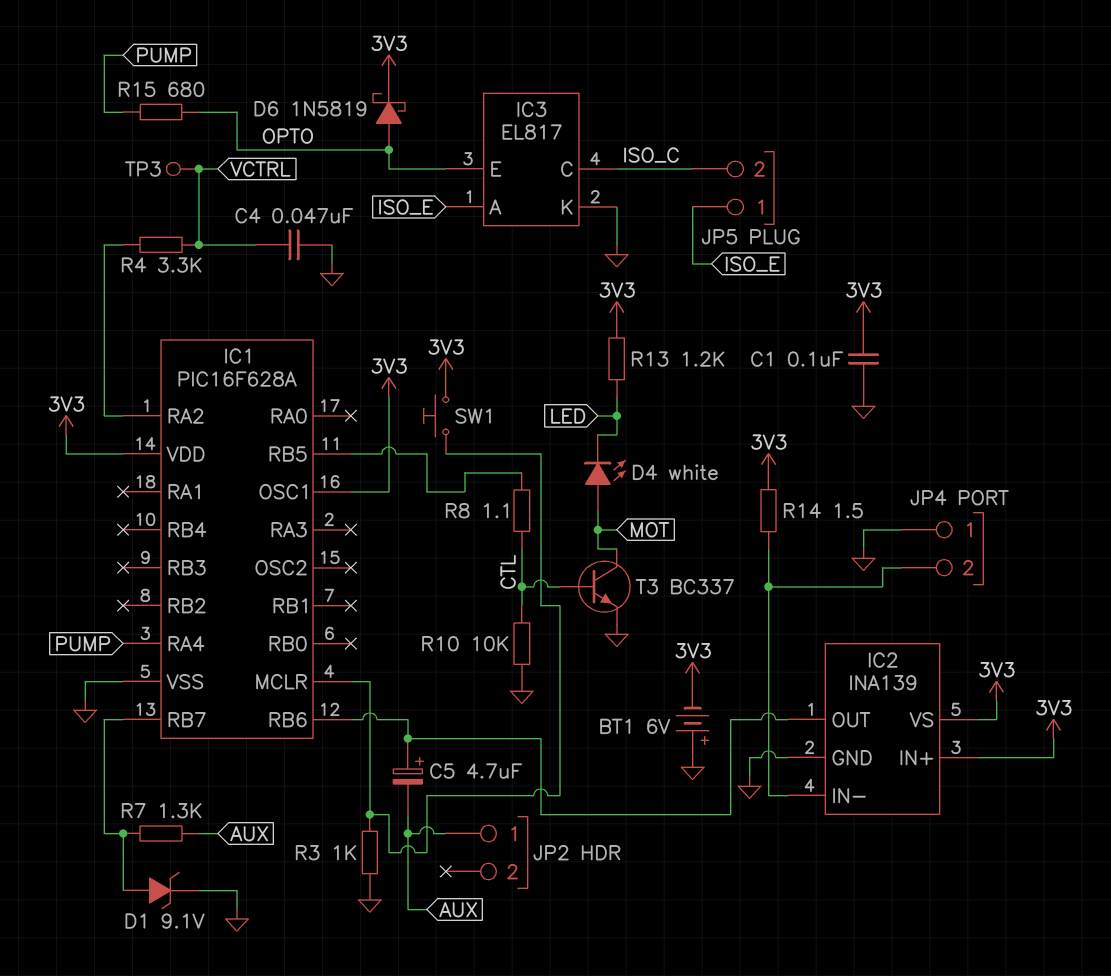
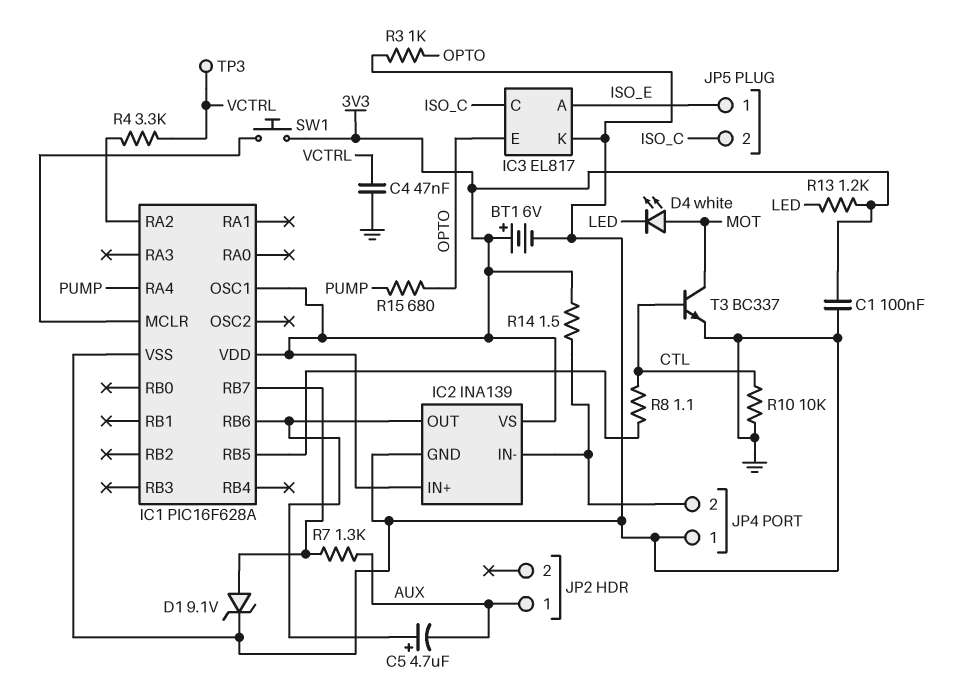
BT1: 6V (plus GND, minus 3V3) -> 6V (plus 3V3, minus GND)
D6: schottky 1N5819 (A OPTO, K 3V3) -> none
R3: 1k (GND, IC1/MCLR) -> 1k (GND, OPTO)

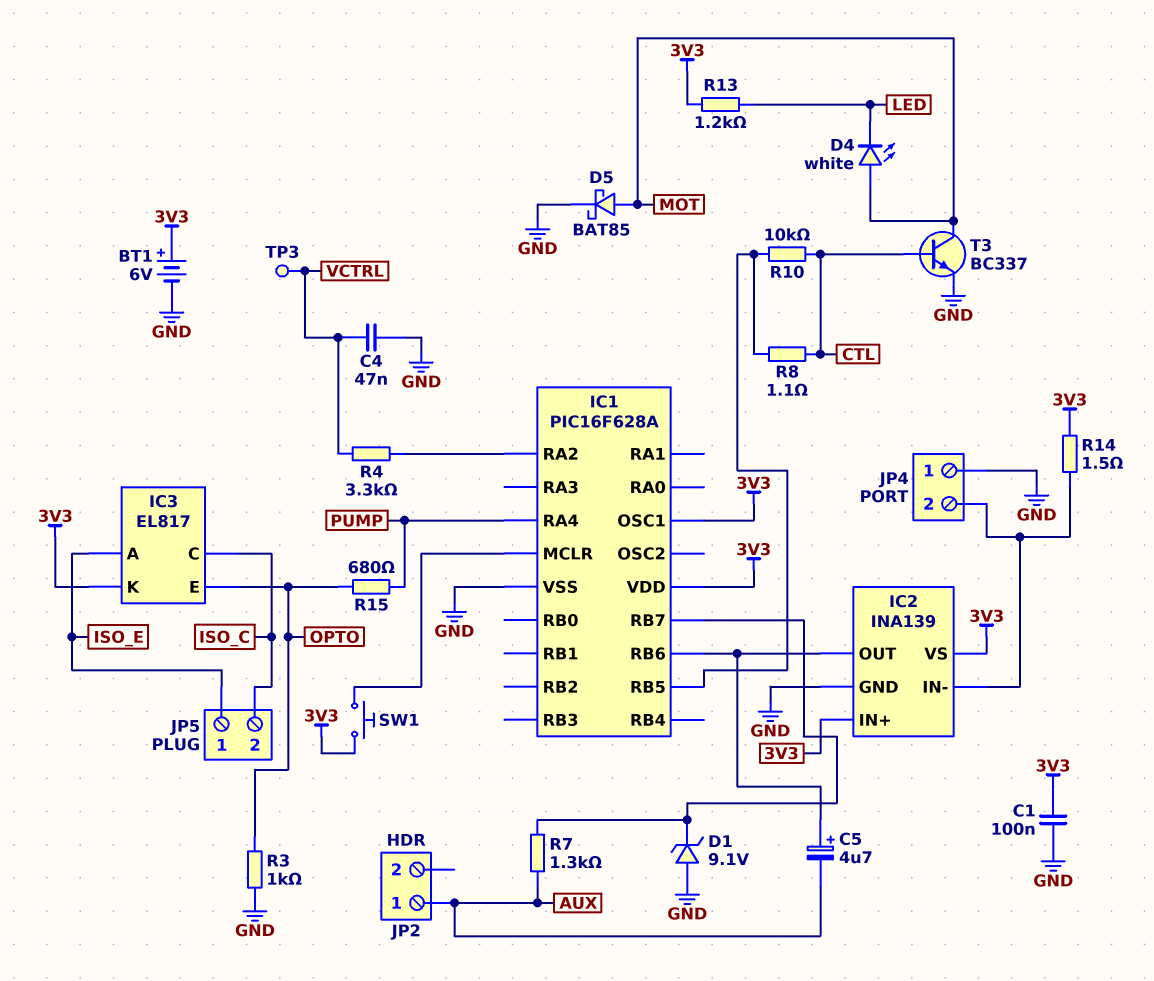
D1: zener 9.1V (A IC1/RB7, K GND) -> zener 9.1V (A GND, K IC1/RB7)
D5: none -> schottky BAT85 (A MOT, K GND)
IC3 pin K: GND -> 3V3
R10: 10k (CTL, GND) -> 10k (CTL, IC1/RB5)

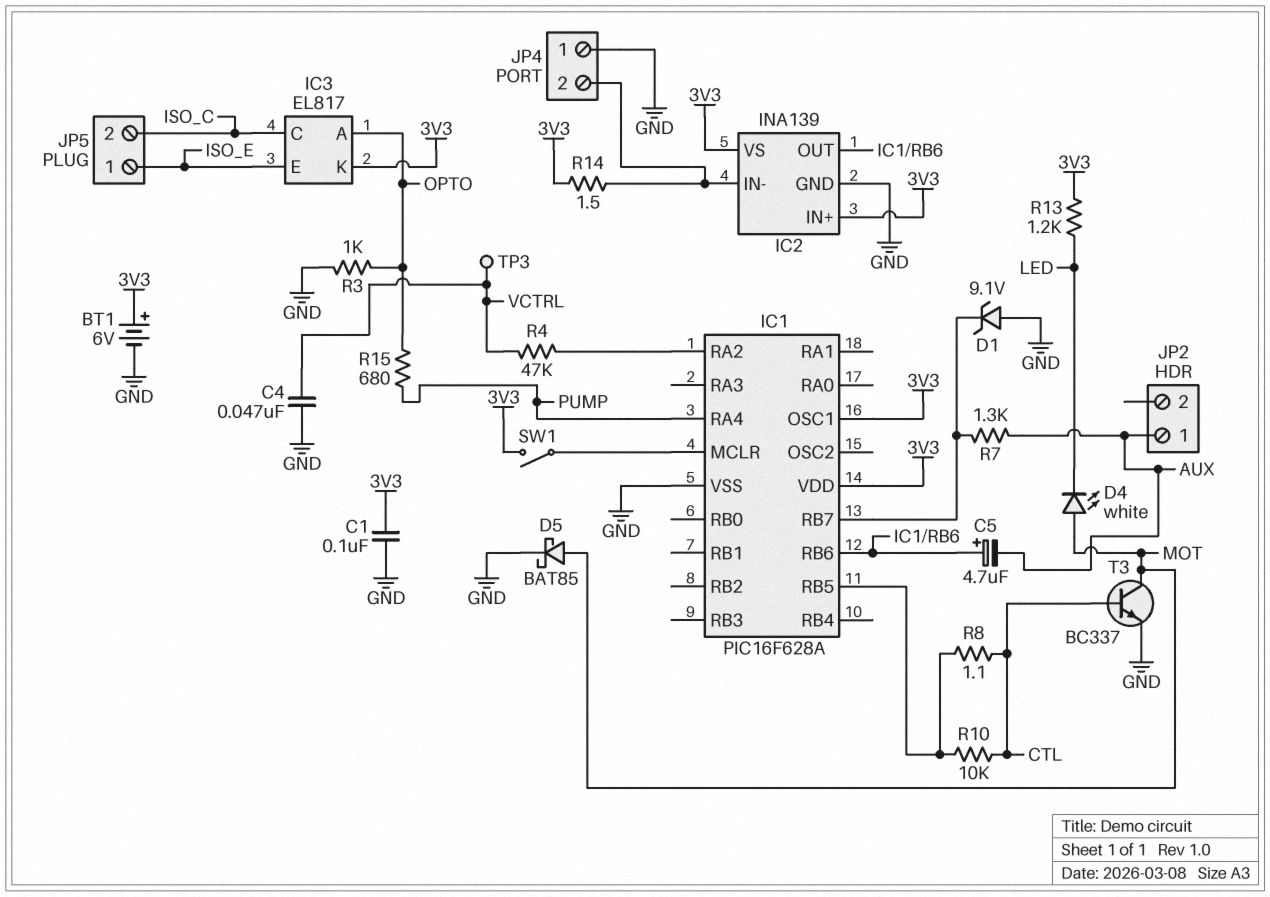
IC3 pin A: ISO_E -> OPTO
IC3 pin E: OPTO -> ISO_E
R4: 3.3k (IC1/RA2, VCTRL) -> 47k (IC1/RA2, VCTRL)
SW1: button (3V3, IC1/MCLR) -> switch (3V3, IC1/MCLR)

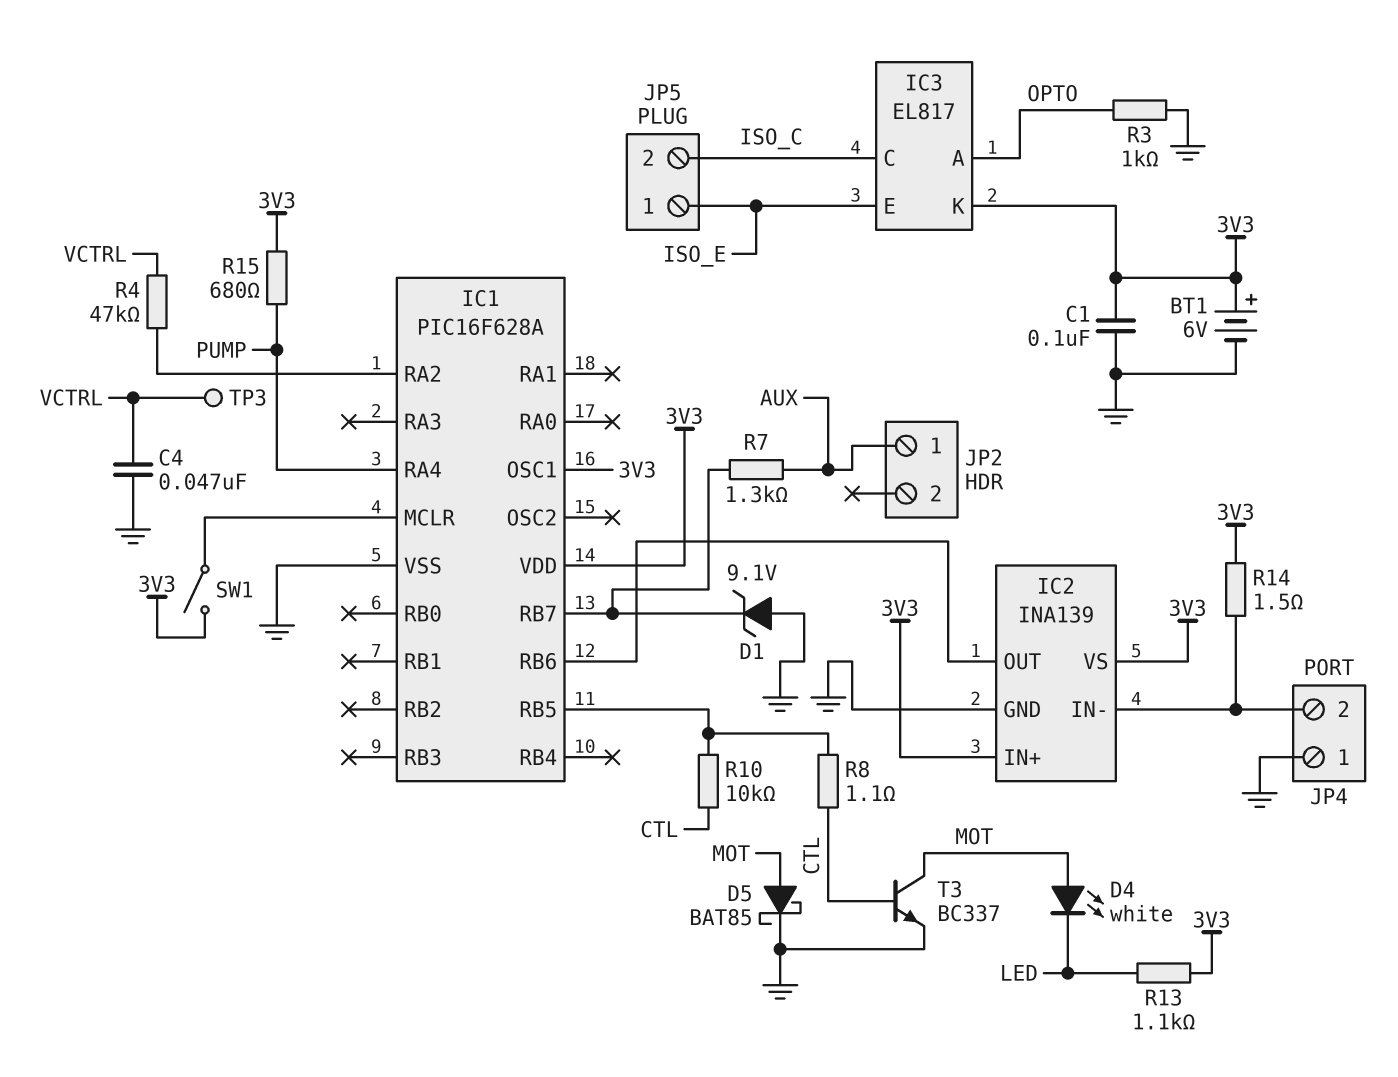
C5: 4.7uF (plus IC1/RB6, minus AUX) -> none
R13: 1.2k (3V3, LED) -> 1.1k (3V3, LED)
R15: 680 (OPTO, PUMP) -> 680 (3V3, PUMP)

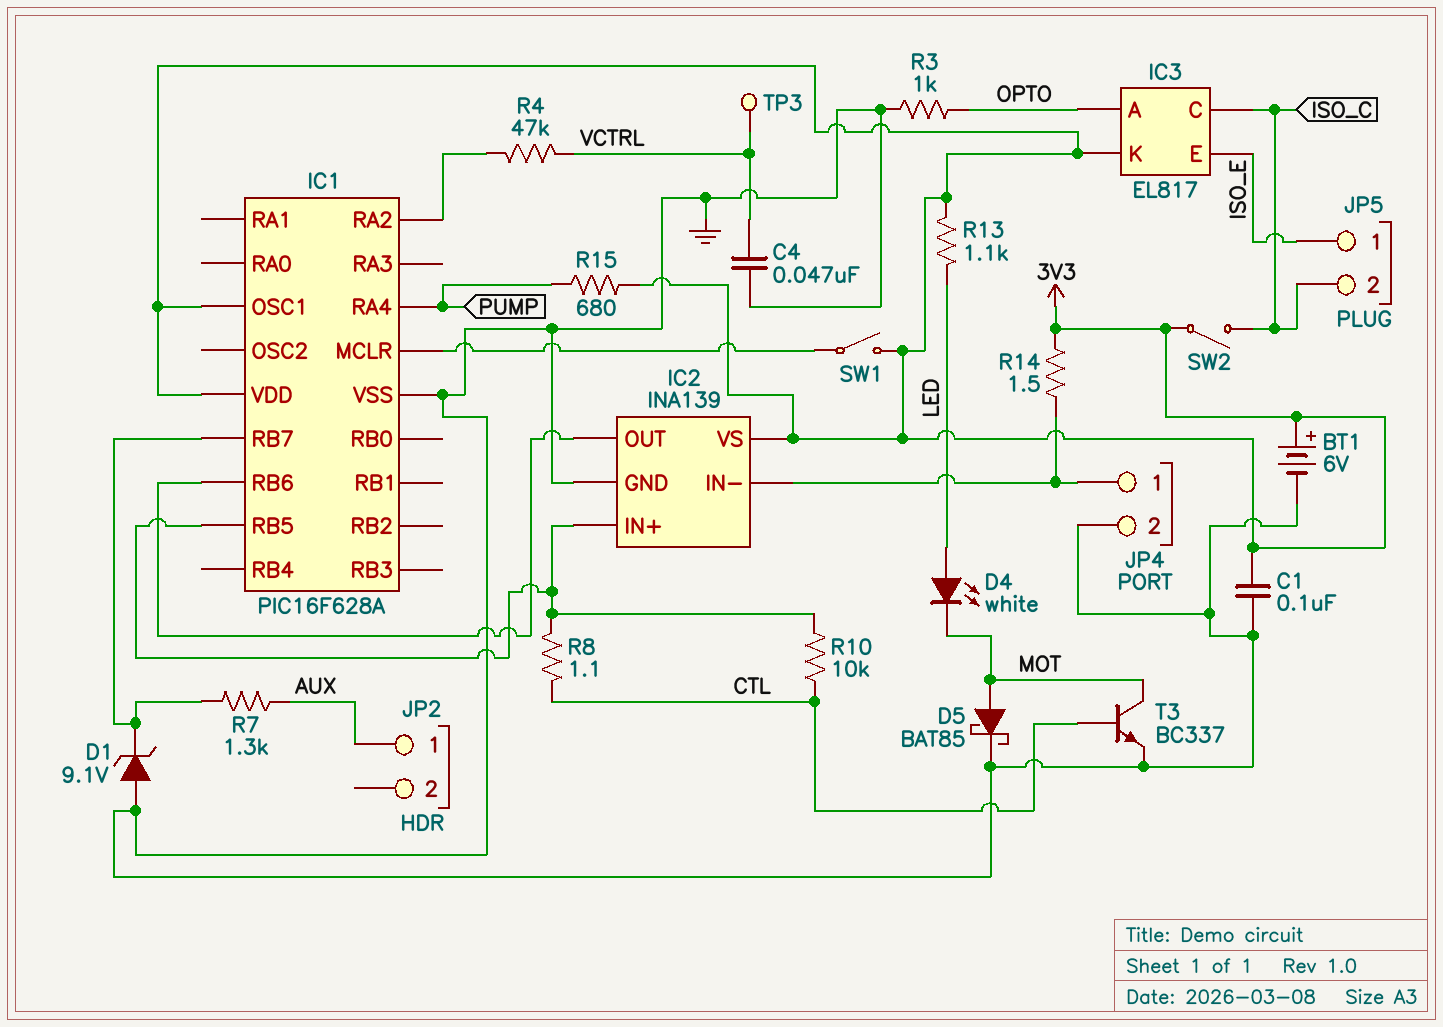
D4: LED white (A MOT, K LED) -> LED white (A LED, K MOT)
IC2 pin IN+: 3V3 -> IC1/RB5
JP4 pin 1: GND -> IC2/IN-
JP4 pin 2: IC2/IN- -> GND
SW2: none -> switch (3V3, ISO_C)

